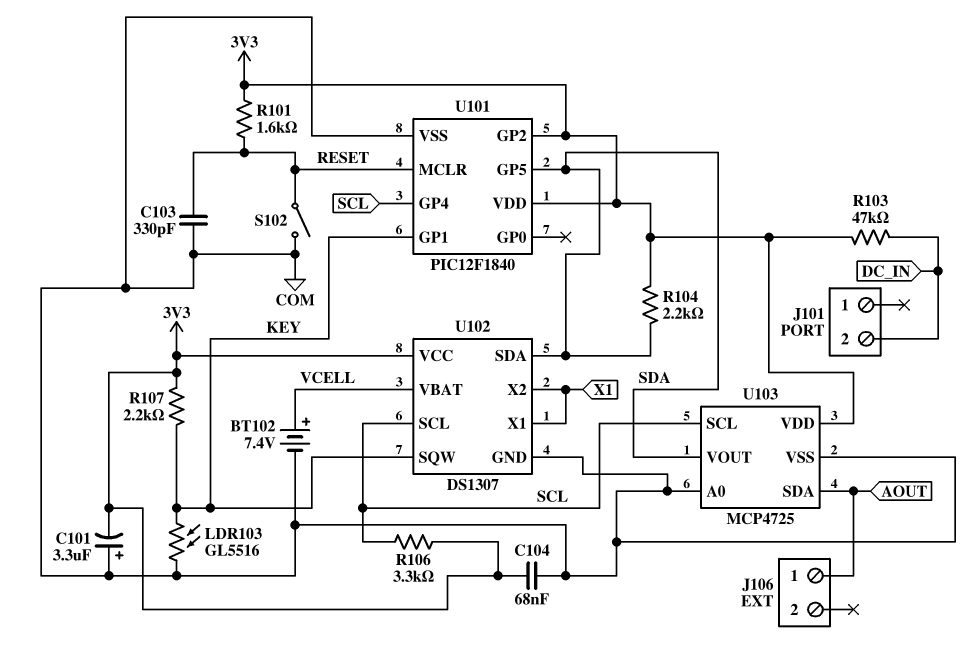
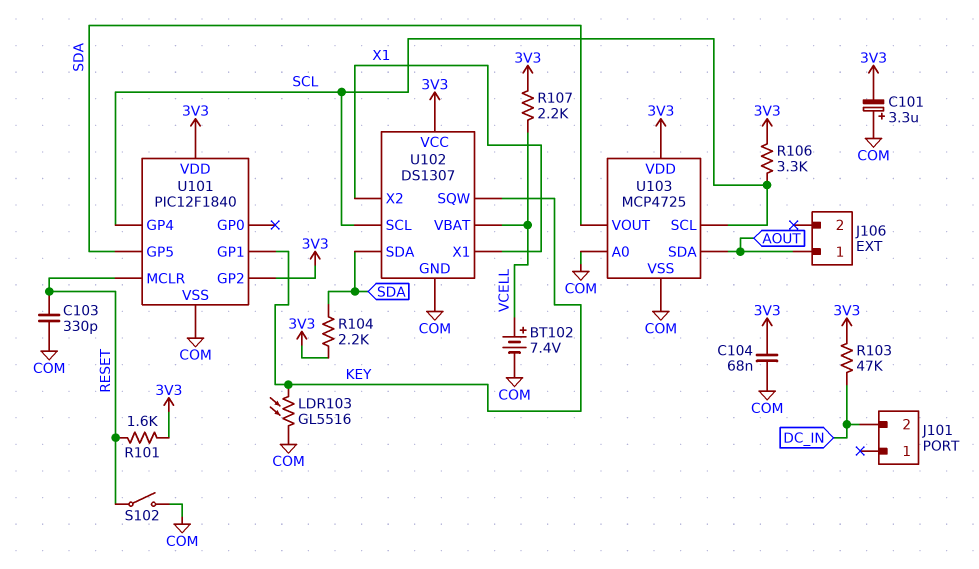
R107: 2.2k (3V3, KEY) -> 2.2k (3V3, VCELL)

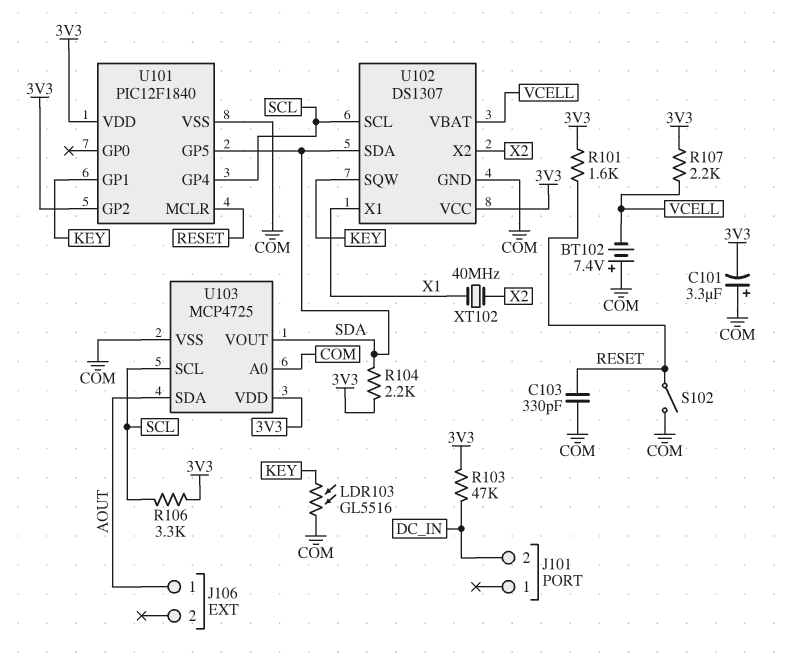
BT102: 7.4V (plus VCELL, minus COM) -> 7.4V (plus COM, minus VCELL)
C104: 68nF (3V3, COM) -> none
U102 pin X2: X1 -> X2
XT102: none -> 40MHz (X1, X2)

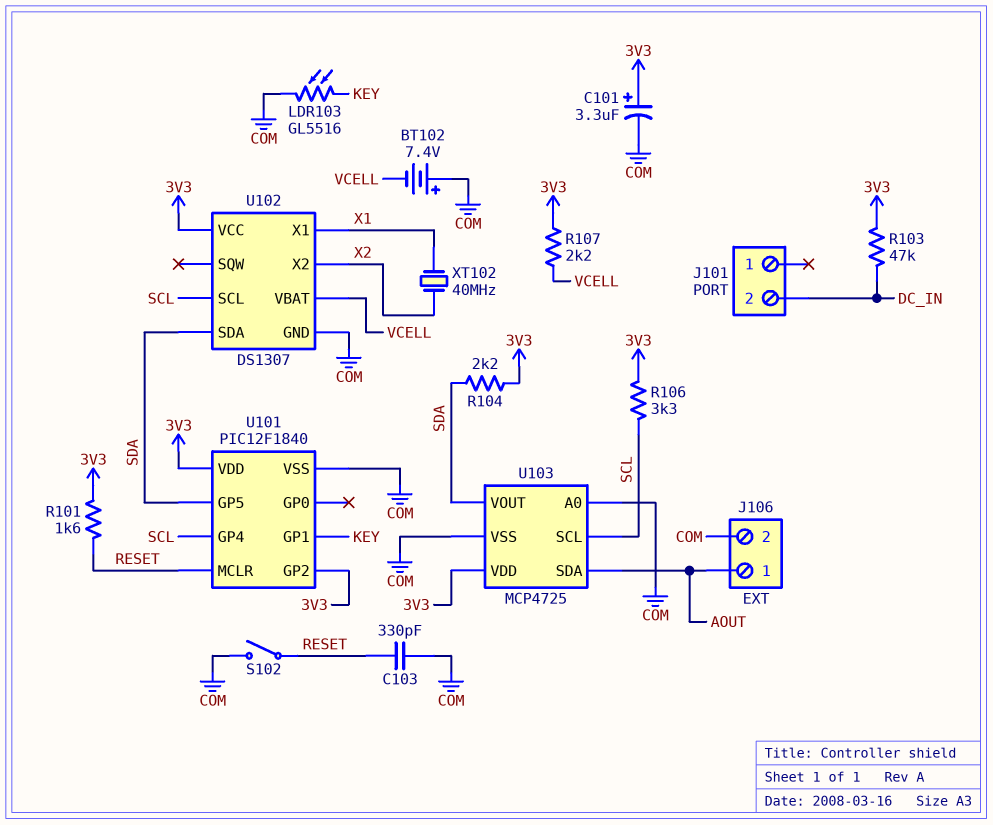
C101: 3.3uF (plus COM, minus 3V3) -> 3.3uF (plus 3V3, minus COM)
J106 pin 2: none -> COM
U102 pin SQW: KEY -> none

